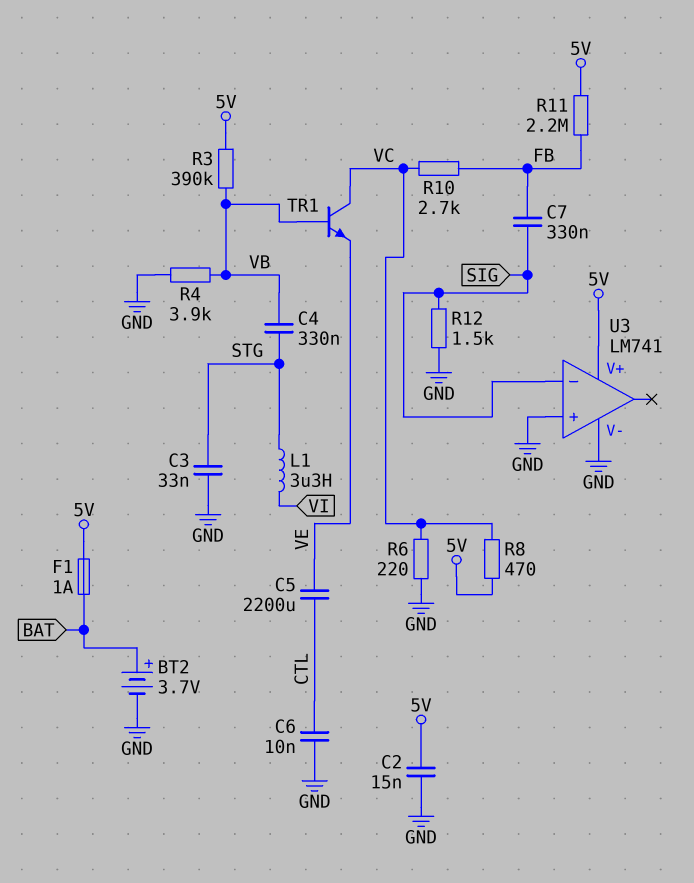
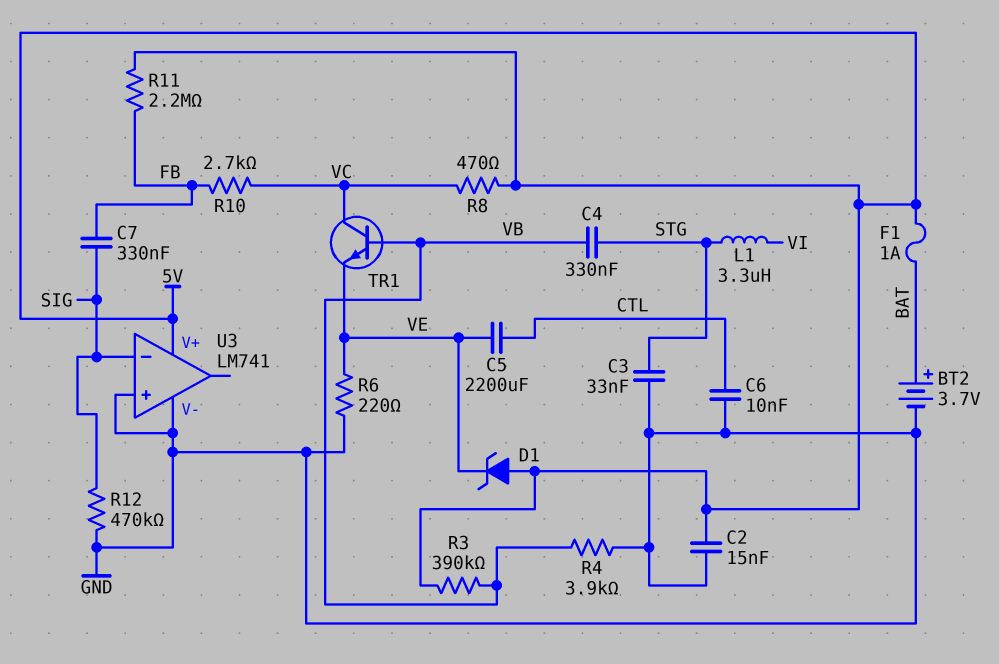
D1: none -> zener (A 5V, K VE)
R6: 220 (GND, VC) -> 220 (GND, VE)
R12: 1.5k (GND, SIG) -> 470k (GND, SIG)

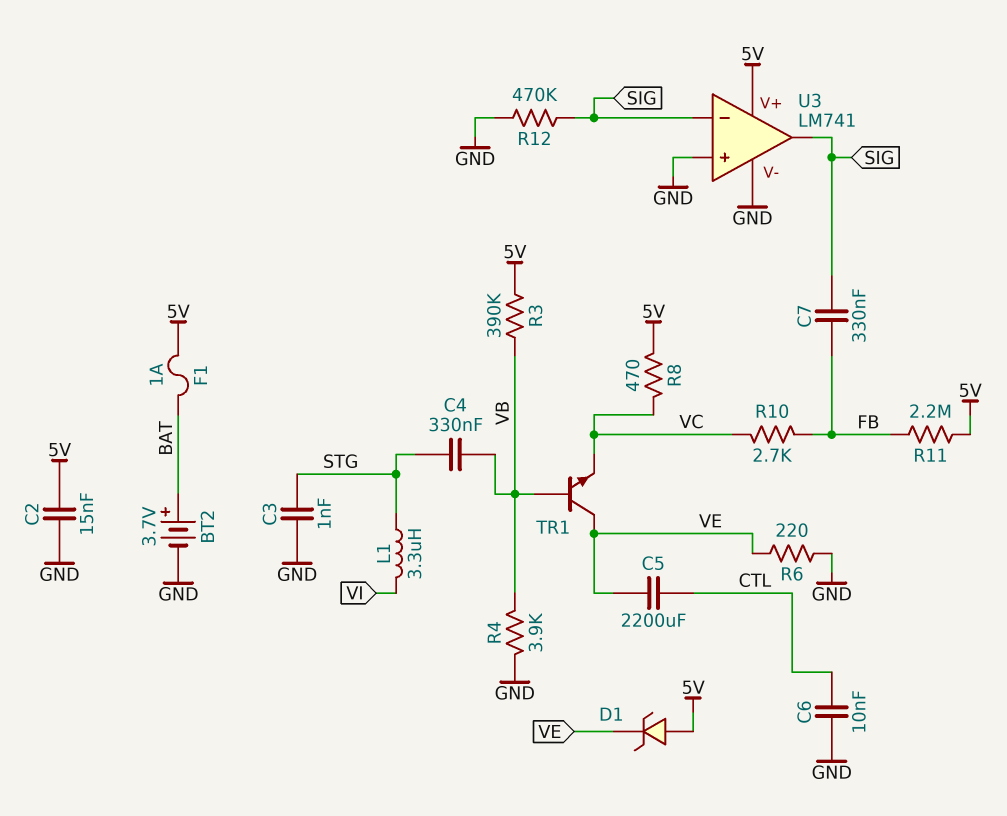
C3: 33nF (GND, STG) -> 1nF (GND, STG)
TR1: NPN (B VB, C VC, E VE) -> NPN (B VB, C VE, E VC)
U3 pin out: none -> SIG

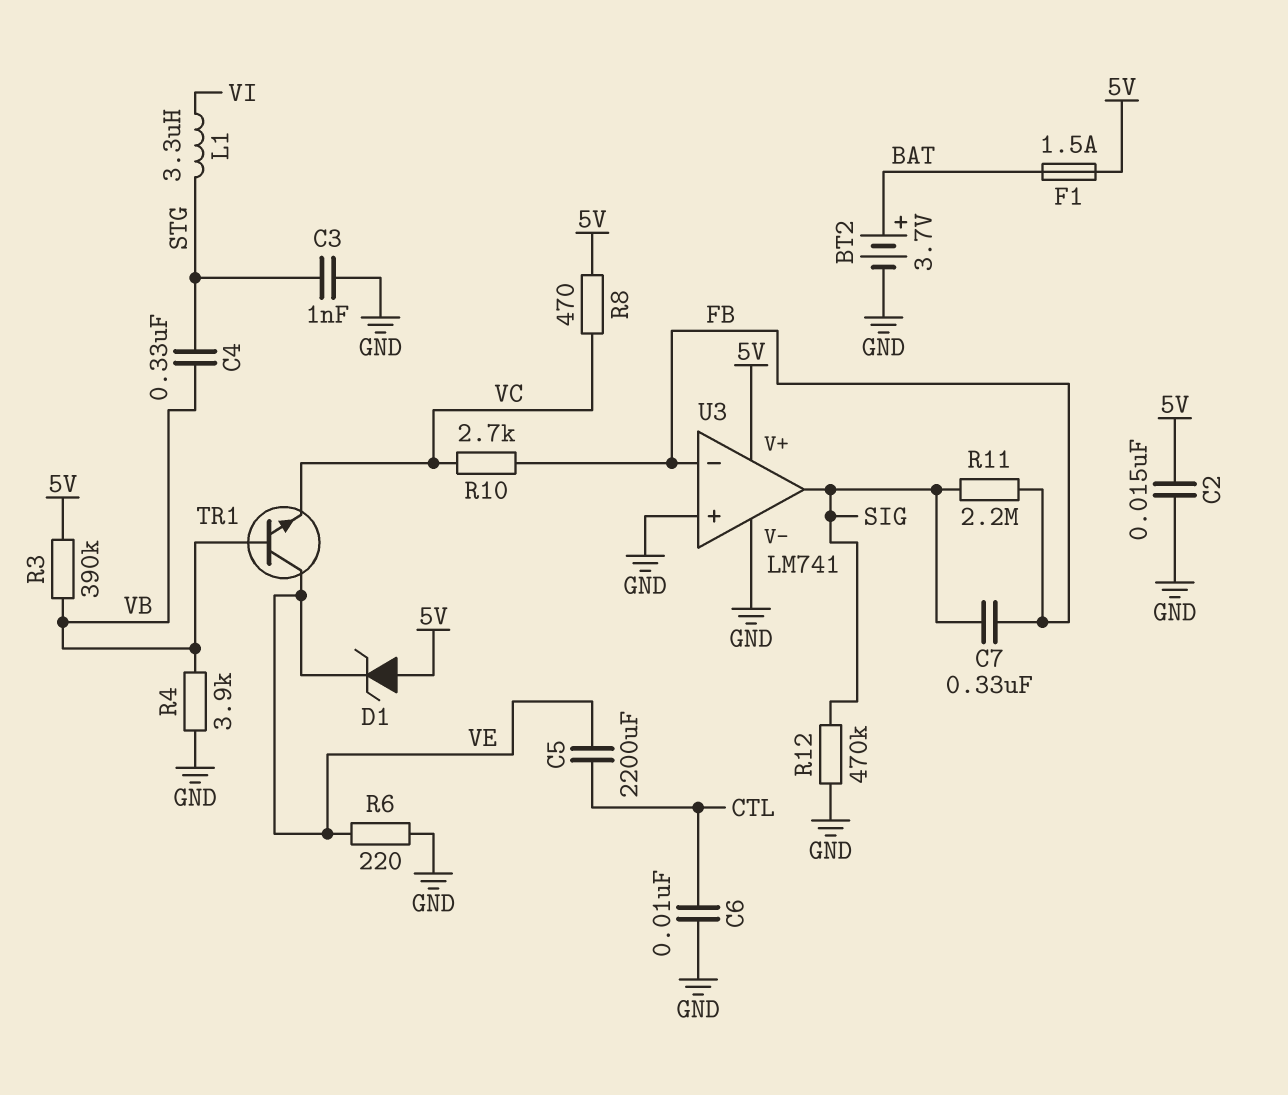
F1: 1A (5V, BAT) -> 1.5A (5V, BAT)
R11: 2.2M (5V, FB) -> 2.2M (FB, SIG)
U3 pin in-: SIG -> FB

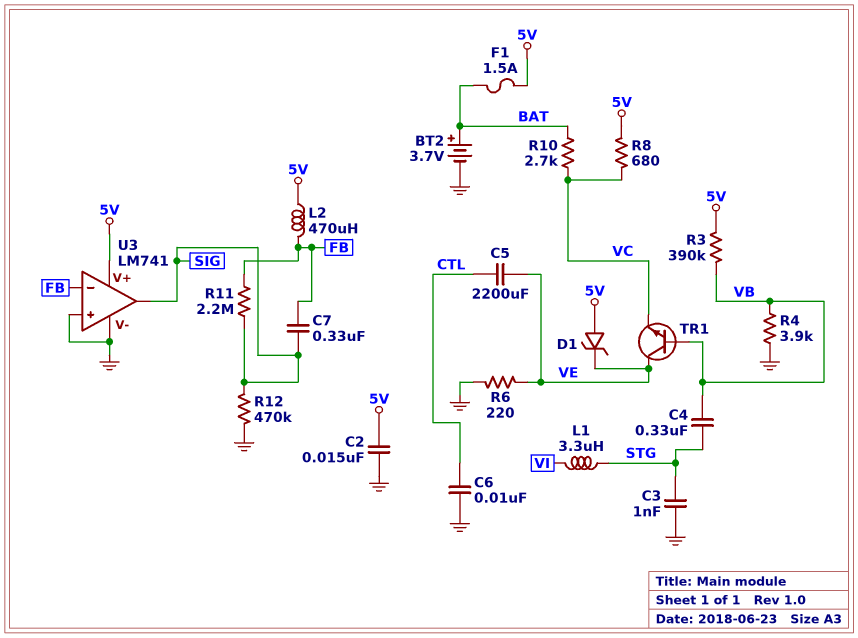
L2: none -> 470uH (5V, FB)
R8: 470 (5V, VC) -> 680 (5V, VC)
R10: 2.7k (FB, VC) -> 2.7k (BAT, VC)

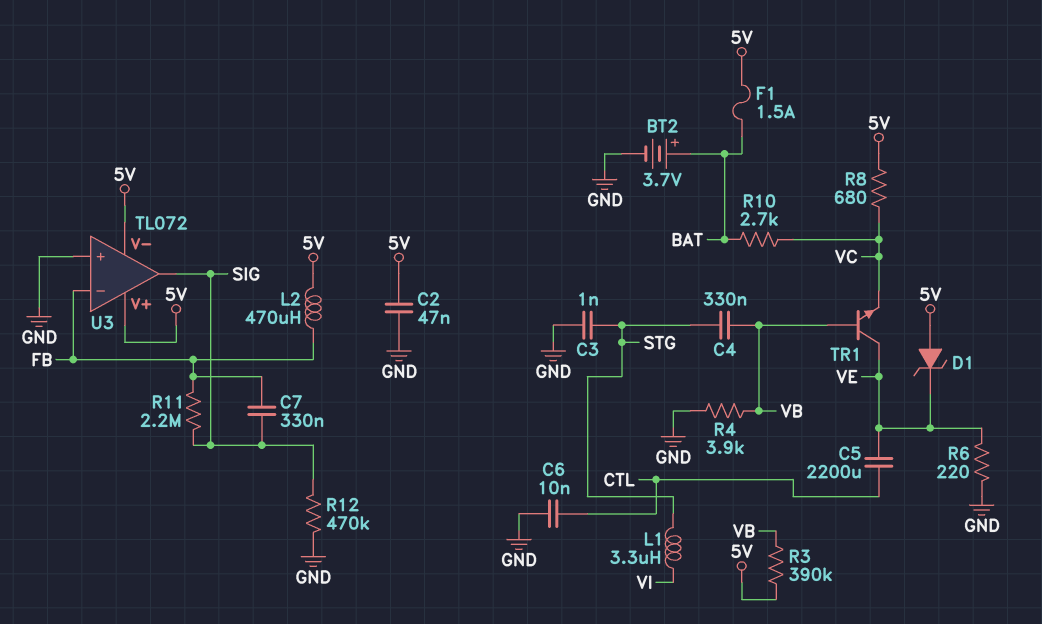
C2: 15nF (5V, GND) -> 47nF (5V, GND)
U3: LM741 -> TL072
U3 pin V-: GND -> 5V

